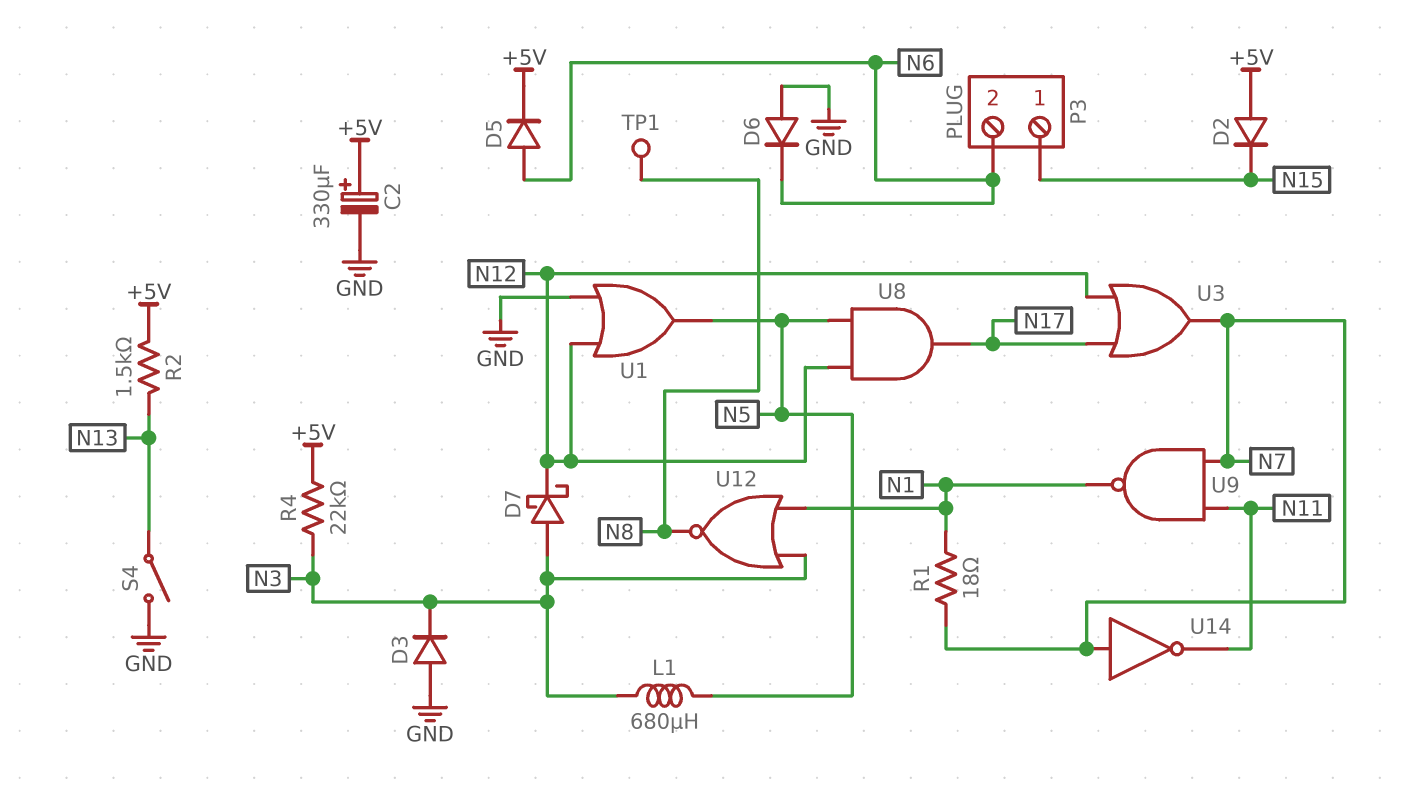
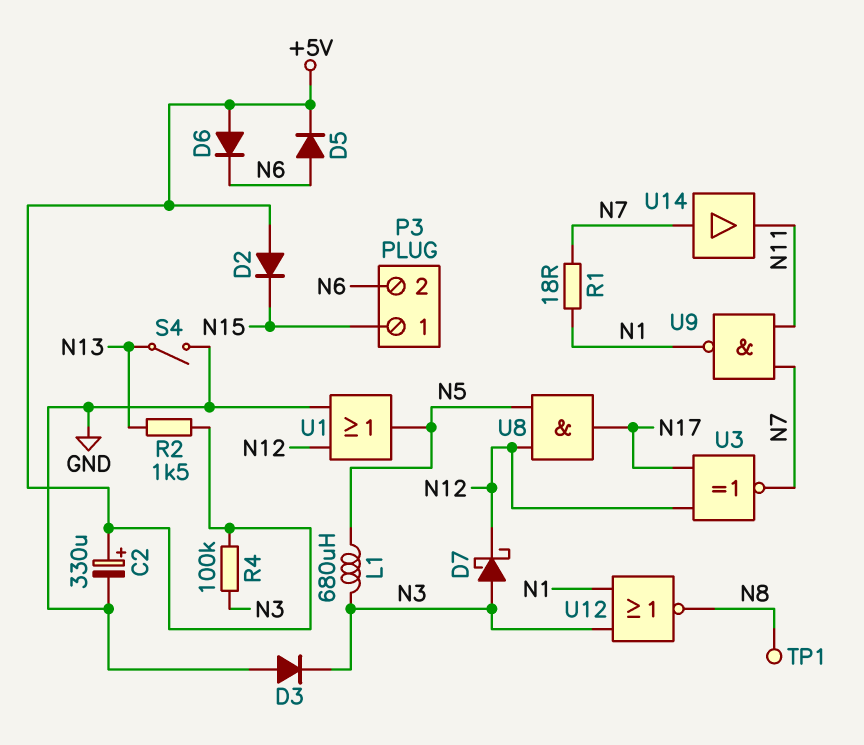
D6: diode (A GND, K N6) -> diode (A +5V, K N6)
R4: 22k (+5V, N3) -> 100k (+5V, N3)
U3: OR (in N12, in N17, out N7) -> XNOR (in N12, in N17, out N7)
U14: NOT (in N7, out N11) -> buffer (in N7, out N11)

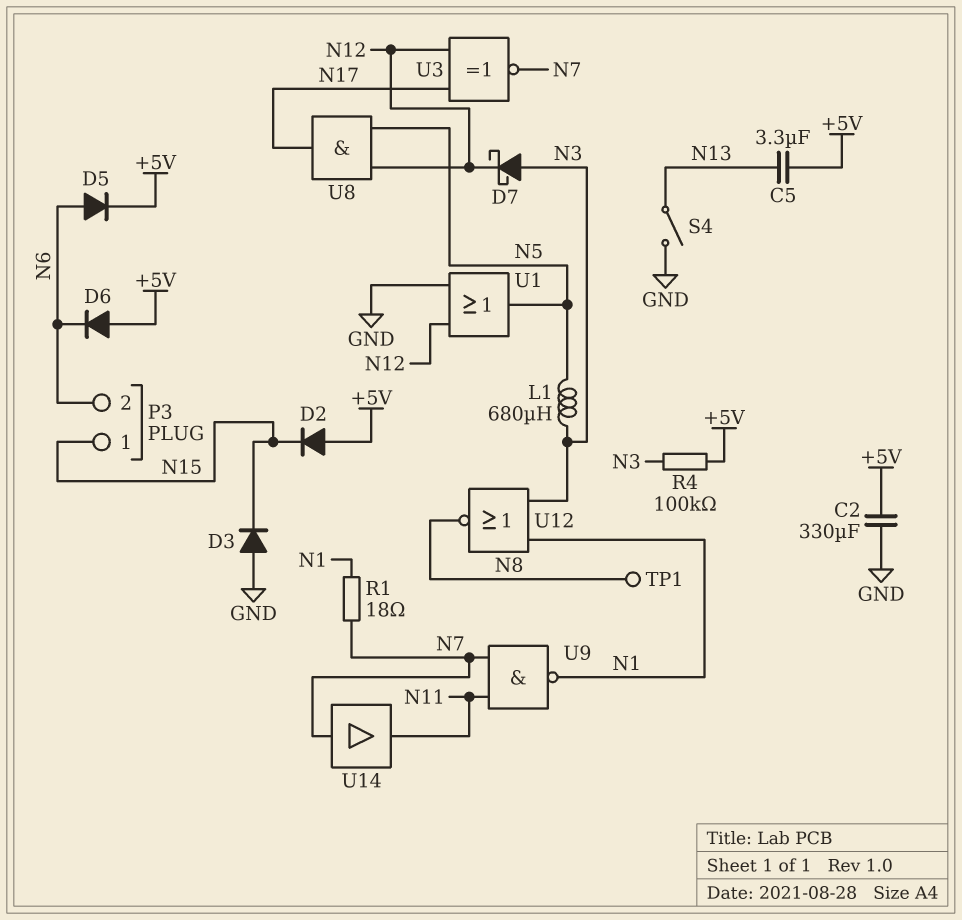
C2: 330uF (plus +5V, minus GND) -> 330uF (+5V, GND)
C5: none -> 3.3uF (+5V, N13)
D3: diode (A GND, K N3) -> diode (A GND, K N15)
R2: 1.5k (+5V, N13) -> none

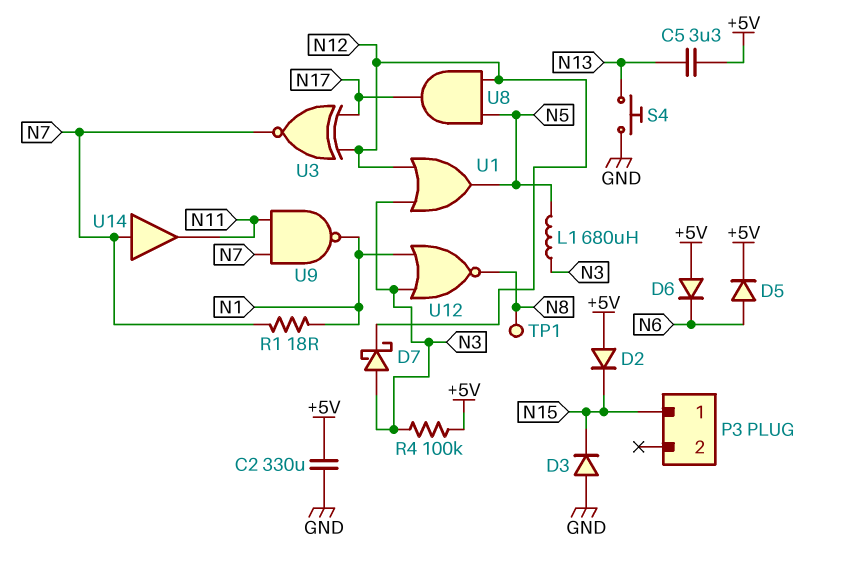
P3 pin 2: N6 -> none
S4: switch (GND, N13) -> button (GND, N13)
U1: OR (in GND, in N12, out N5) -> OR (in N3, in N12, out N5)

